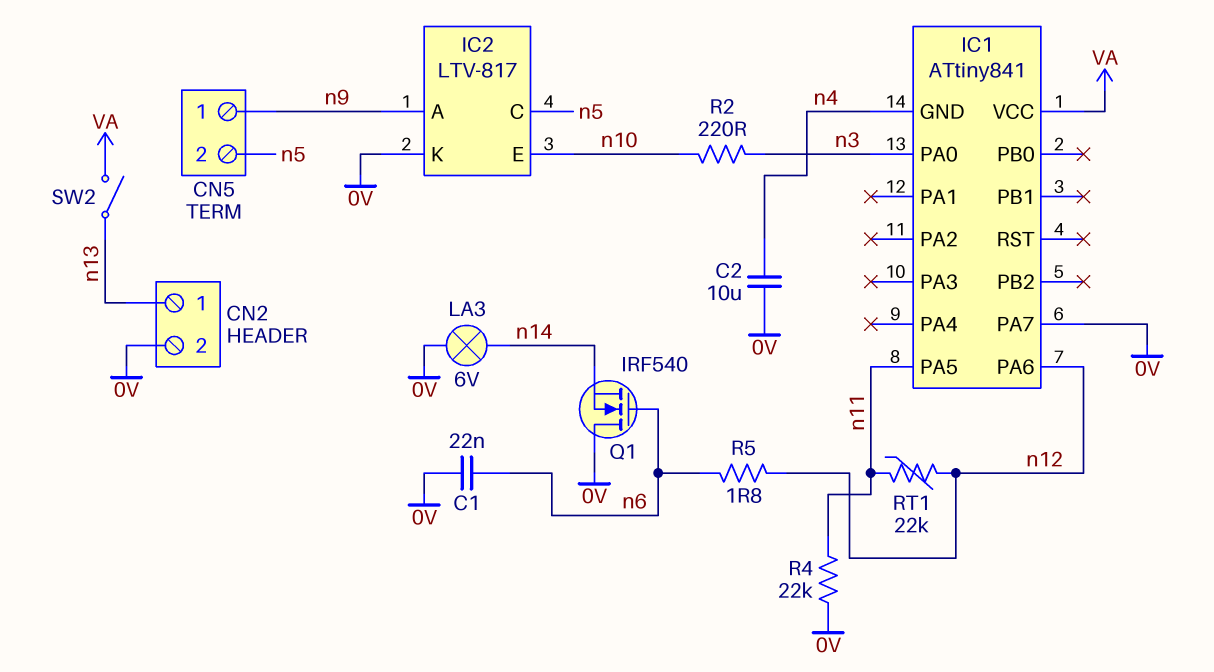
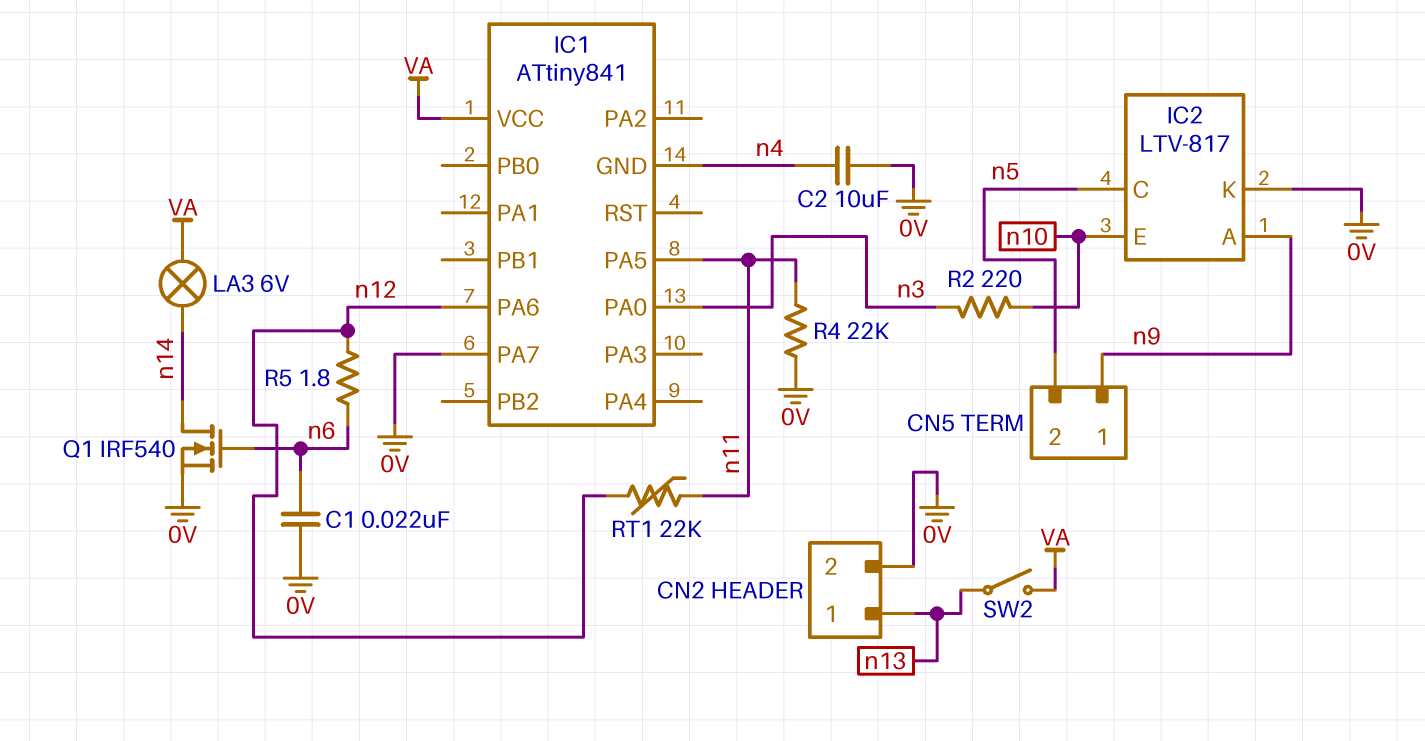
LA3: lamp 6V (0V, n14) -> lamp 6V (VA, n14)
Q1: NMOS IRF540 (G n6, D 0V, S n14) -> NMOS IRF540 (G n6, D n14, S 0V)

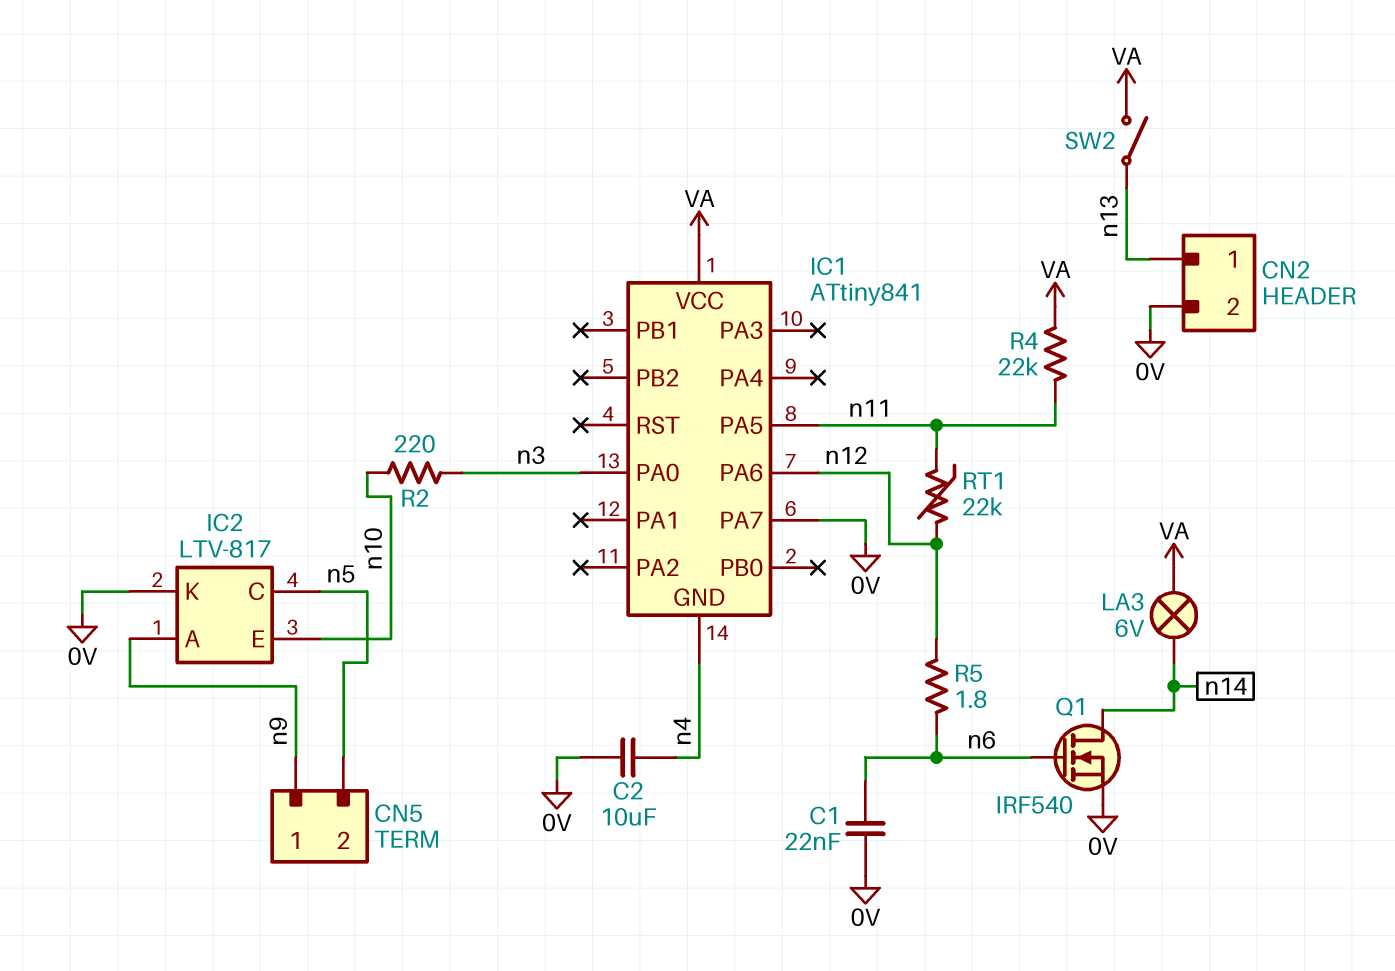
R4: 22k (0V, n11) -> 22k (VA, n11)

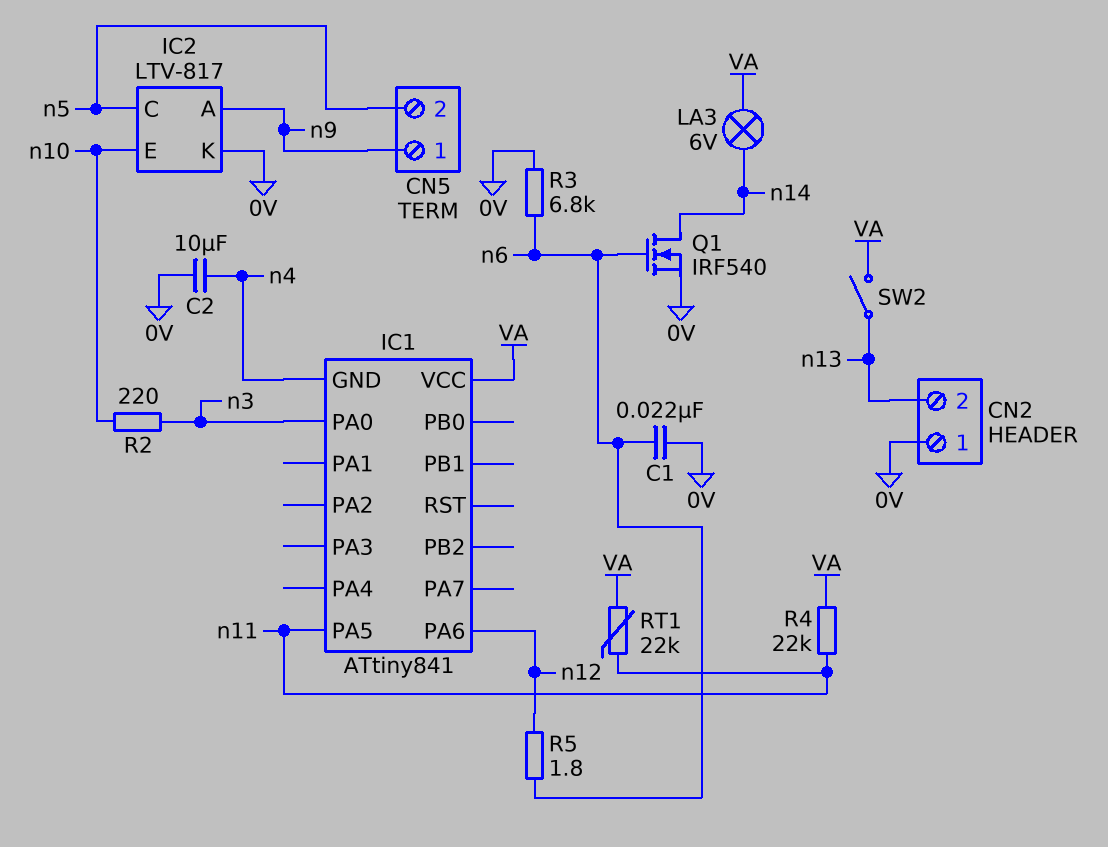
CN2 pin 1: n13 -> 0V
CN2 pin 2: 0V -> n13
IC1 pin PA7: 0V -> none
R3: none -> 6.8k (0V, n6)
RT1: 22k (n11, n12) -> 22k (VA, n11)

